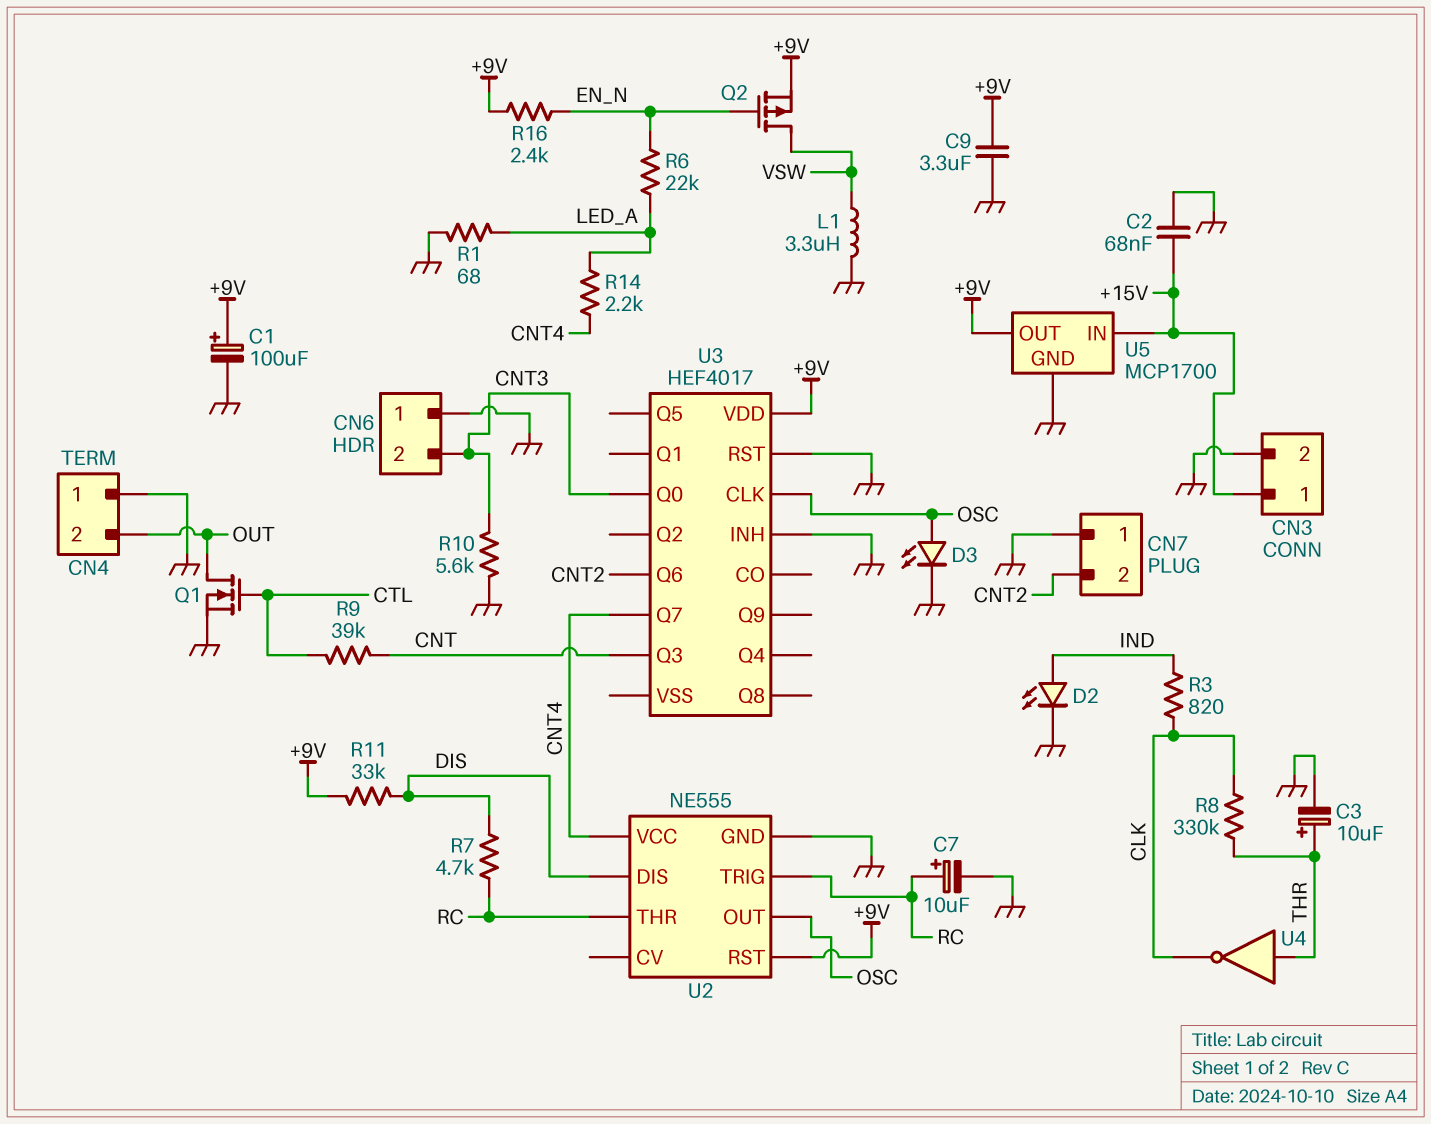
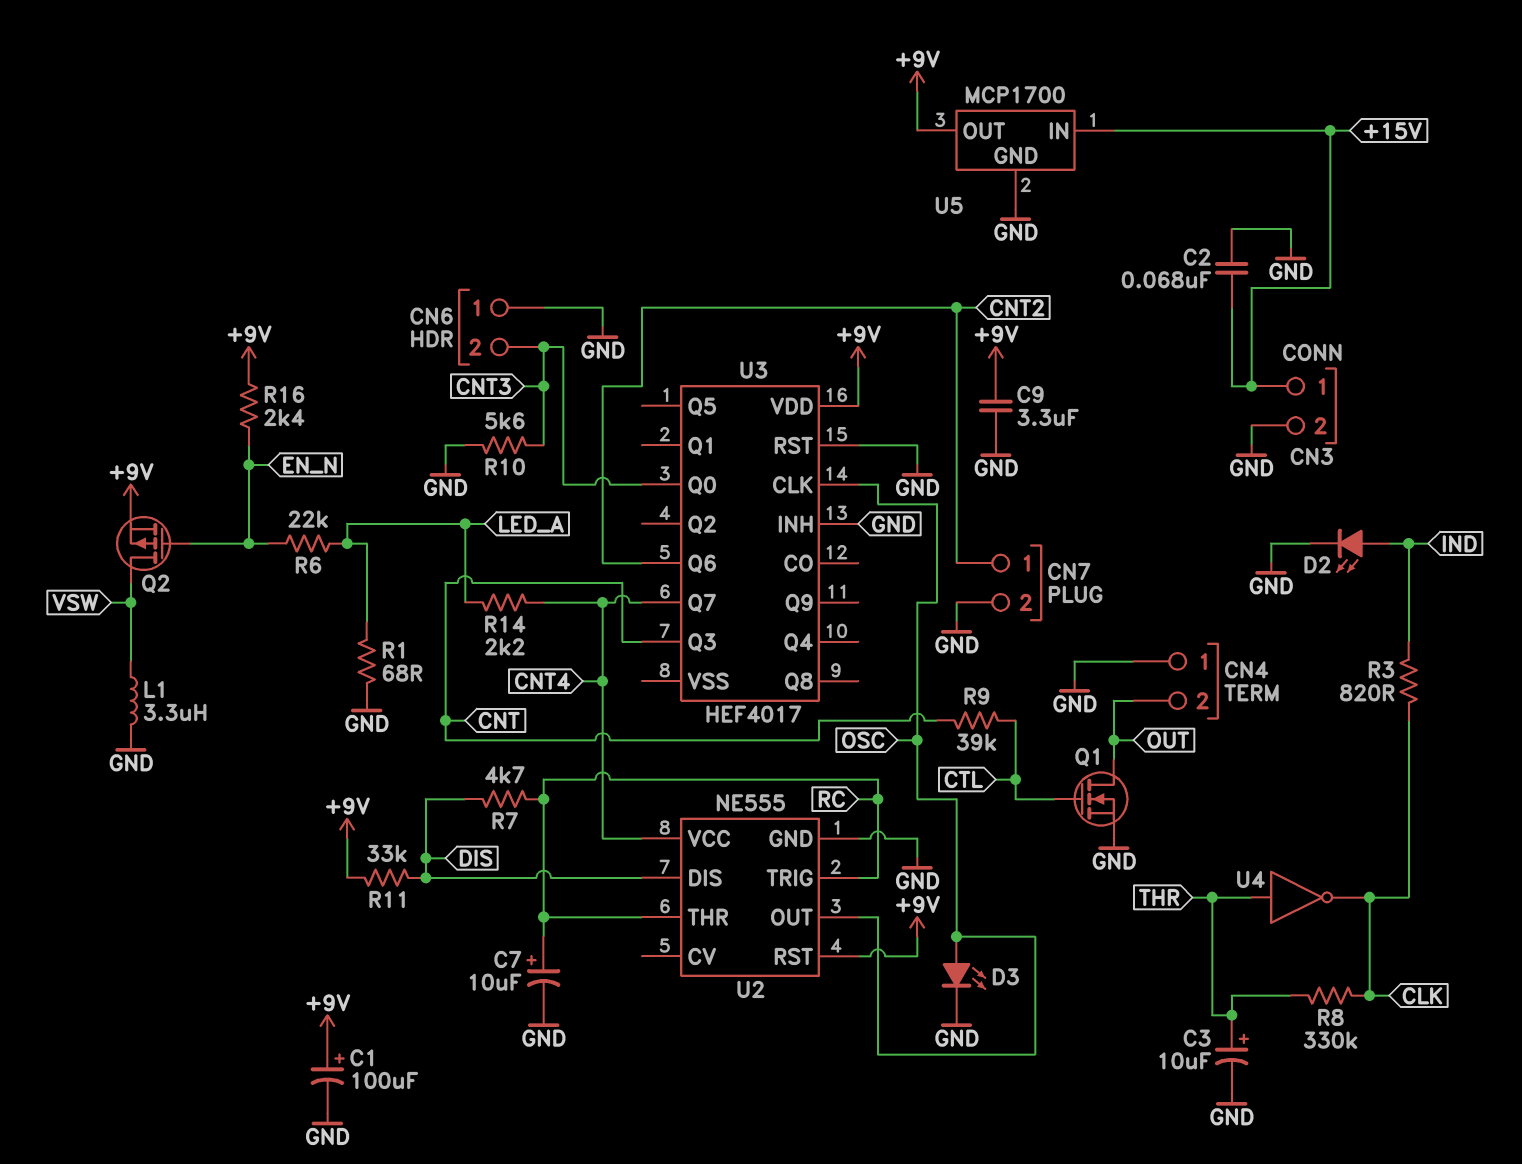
CN7 pin 1: GND -> CNT2
CN7 pin 2: CNT2 -> GND

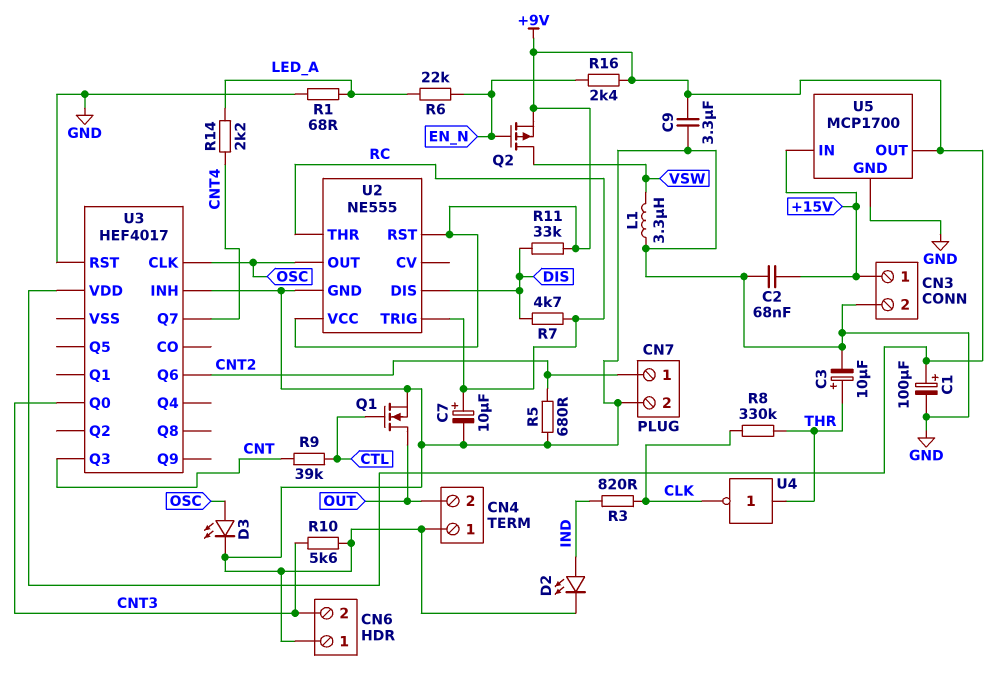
R5: none -> 680 (CNT2, GND)
U2 pin VCC: CNT4 -> +9V

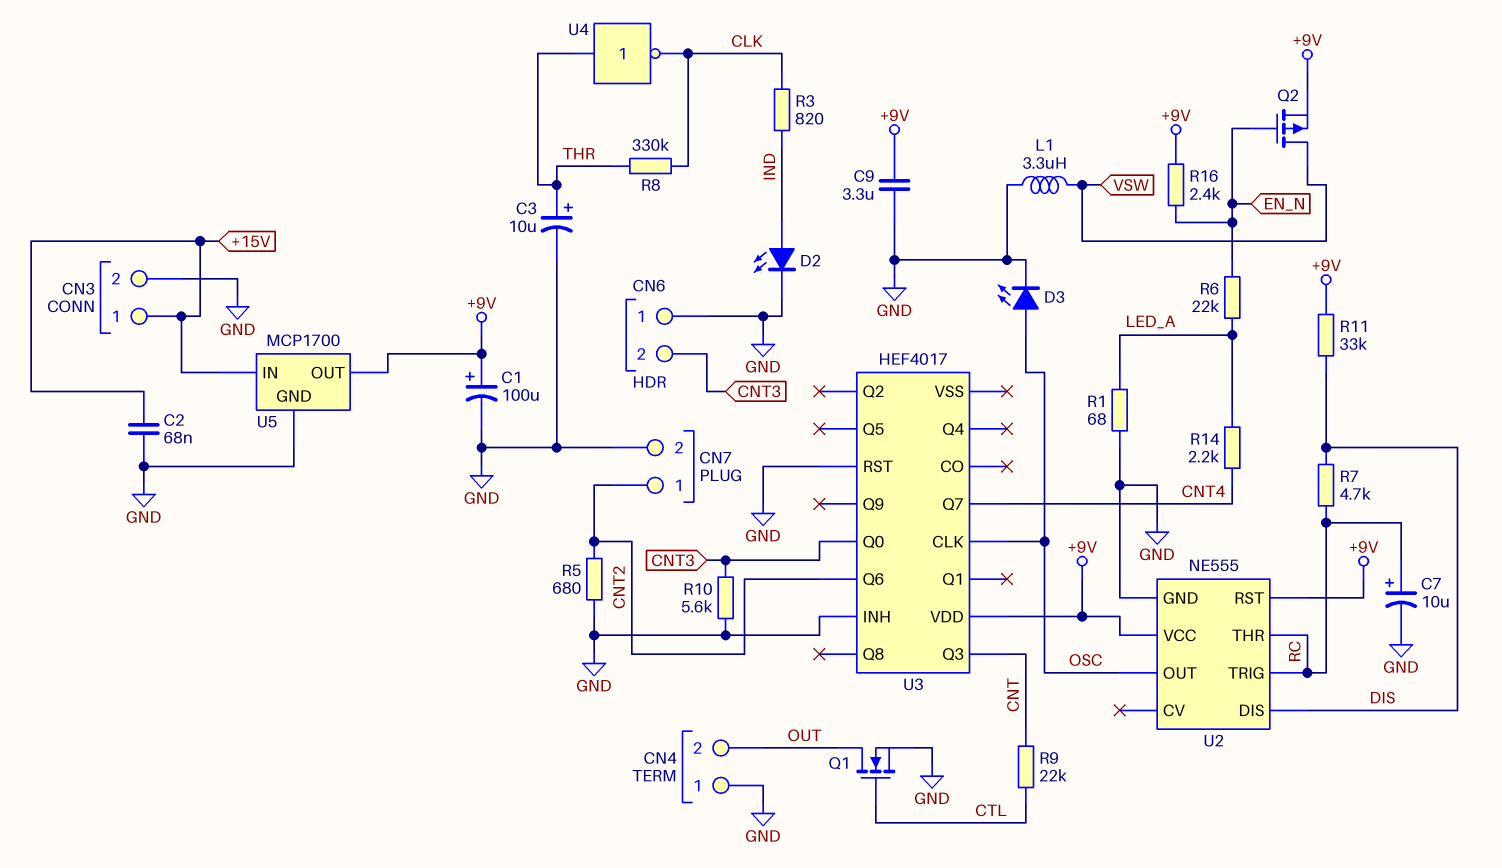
R9: 39k (CNT, CTL) -> 22k (CNT, CTL)

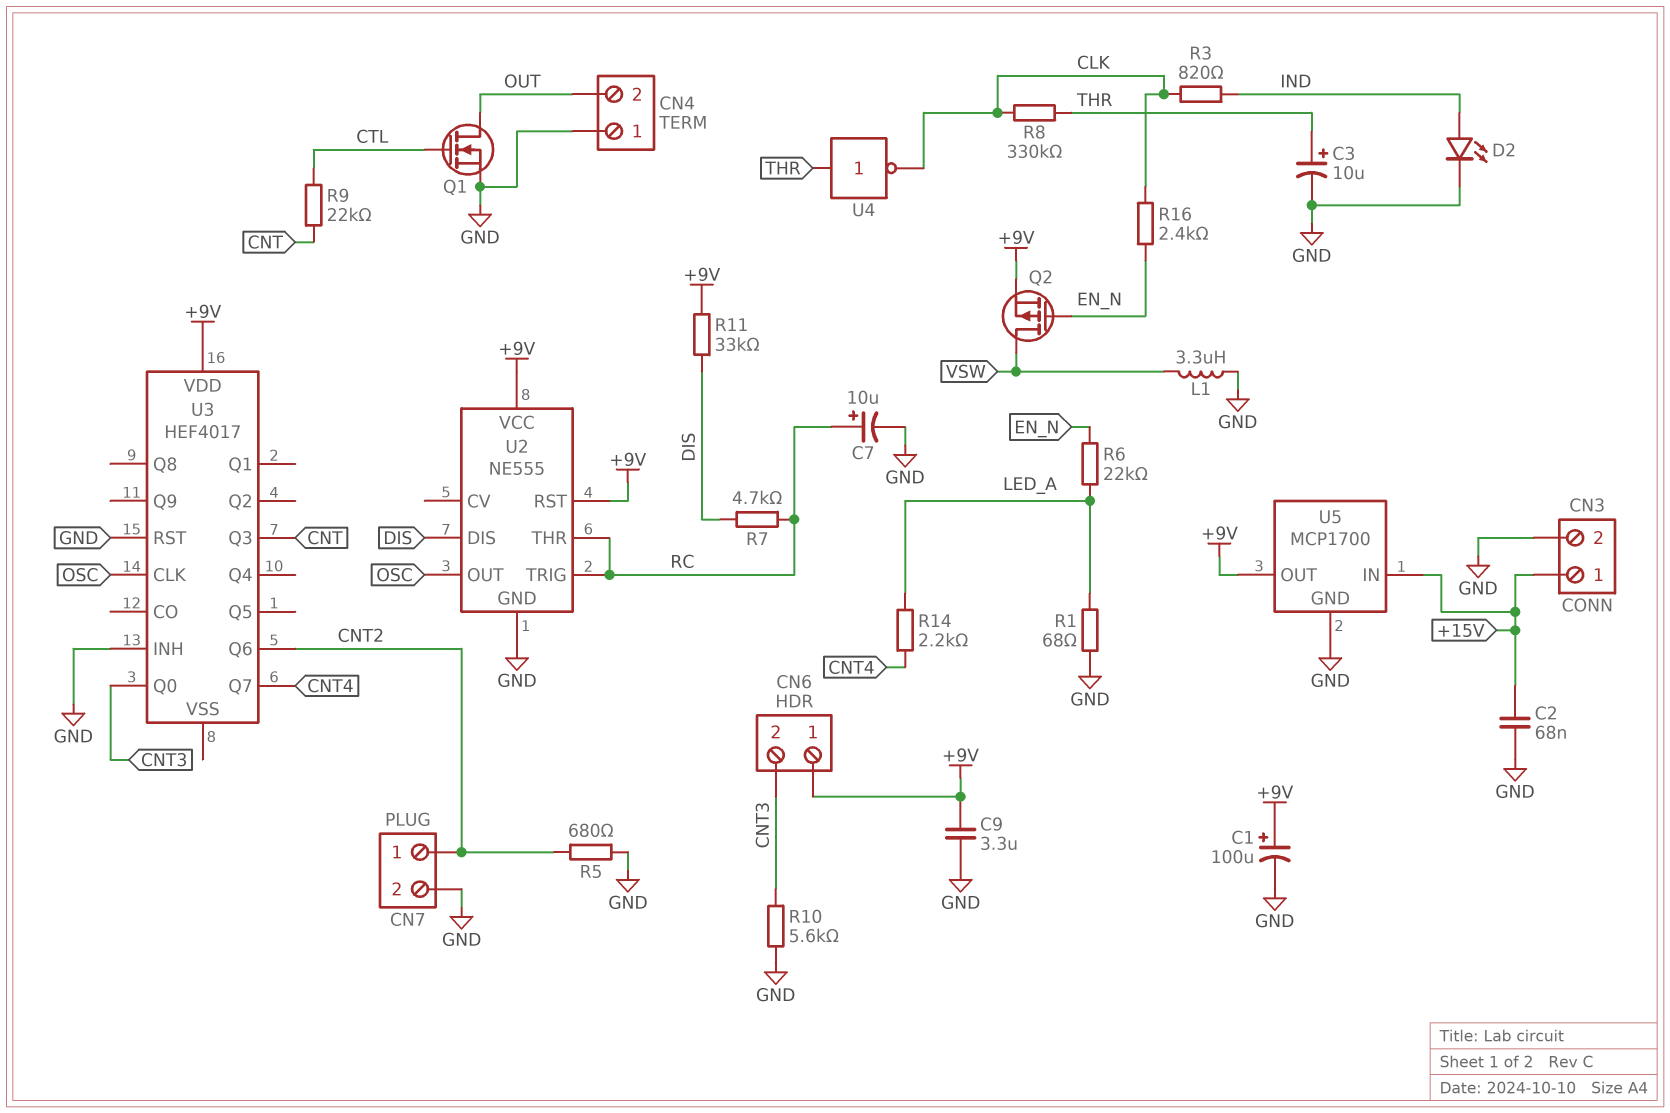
CN6 pin 1: GND -> +9V
D3: LED (A OSC, K GND) -> none
R16: 2.4k (+9V, EN_N) -> 2.4k (CLK, EN_N)

